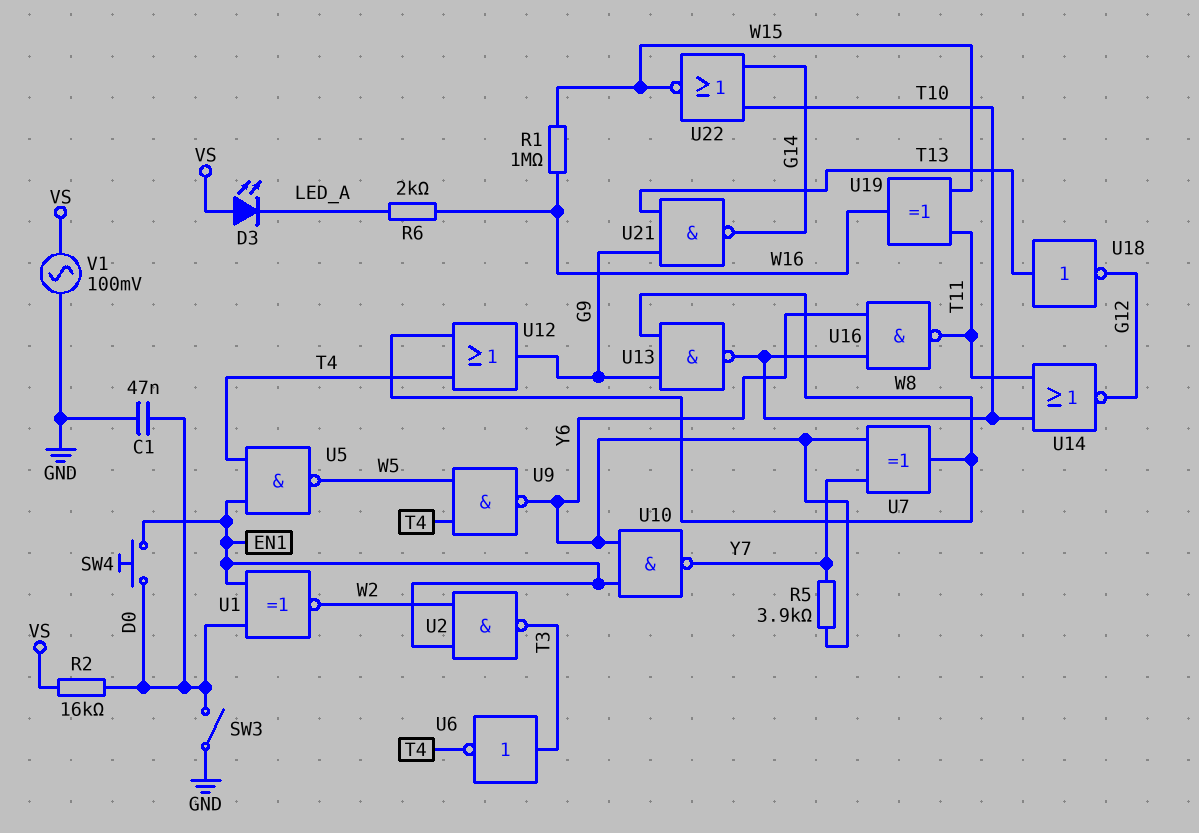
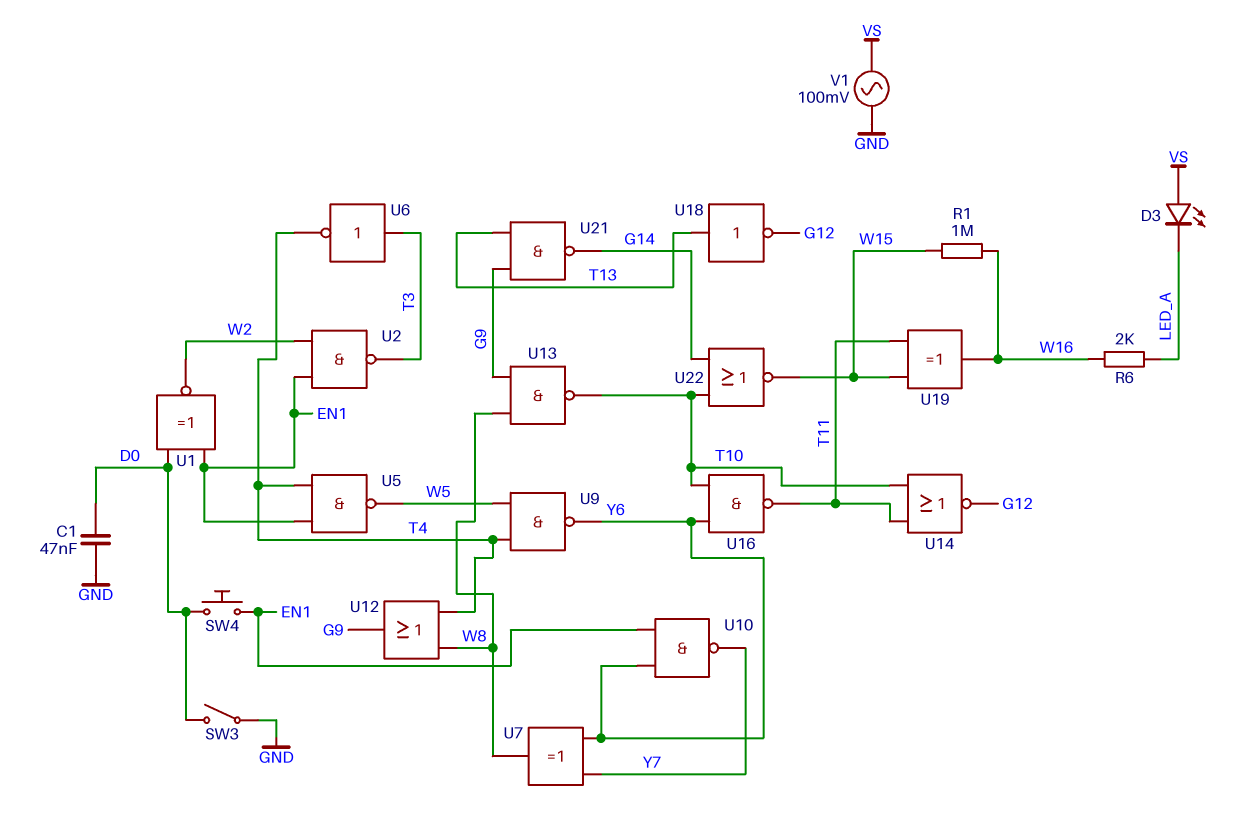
R2: 16k (D0, VS) -> none
R5: 3.9k (Y6, Y7) -> none

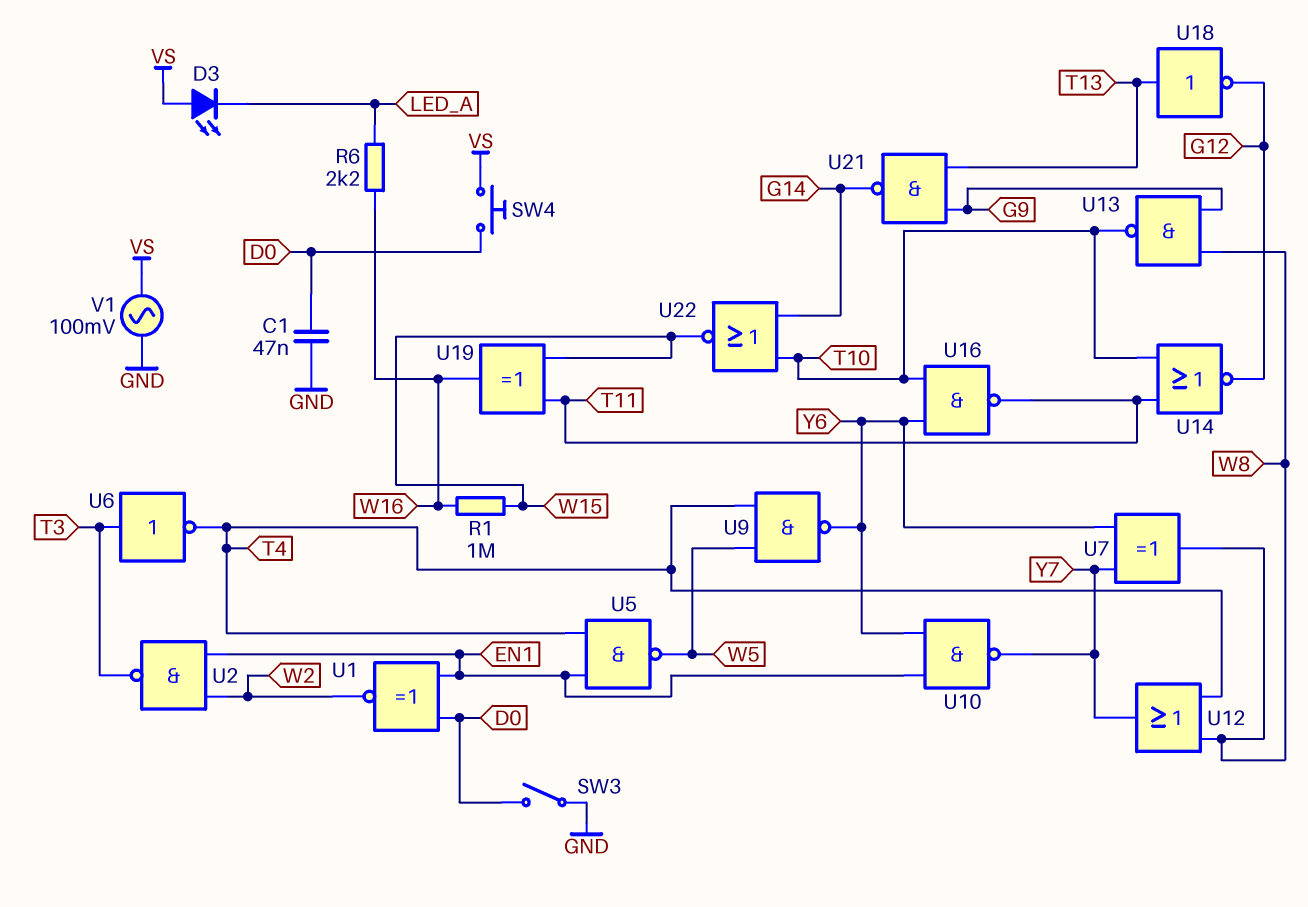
R6: 2k (LED_A, W16) -> 2.2k (LED_A, W16)
SW4: button (D0, EN1) -> button (D0, VS)
U12: OR (in T4, in W8, out G9) -> OR (in T4, in W8, out Y7)

